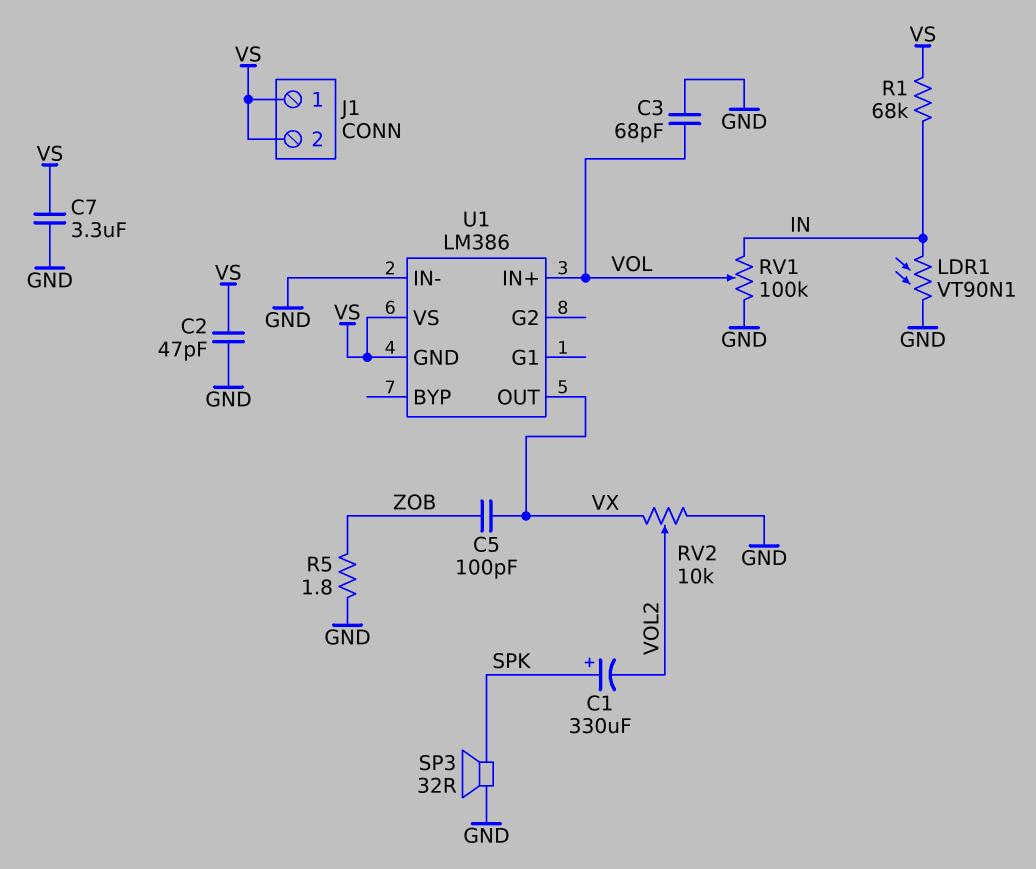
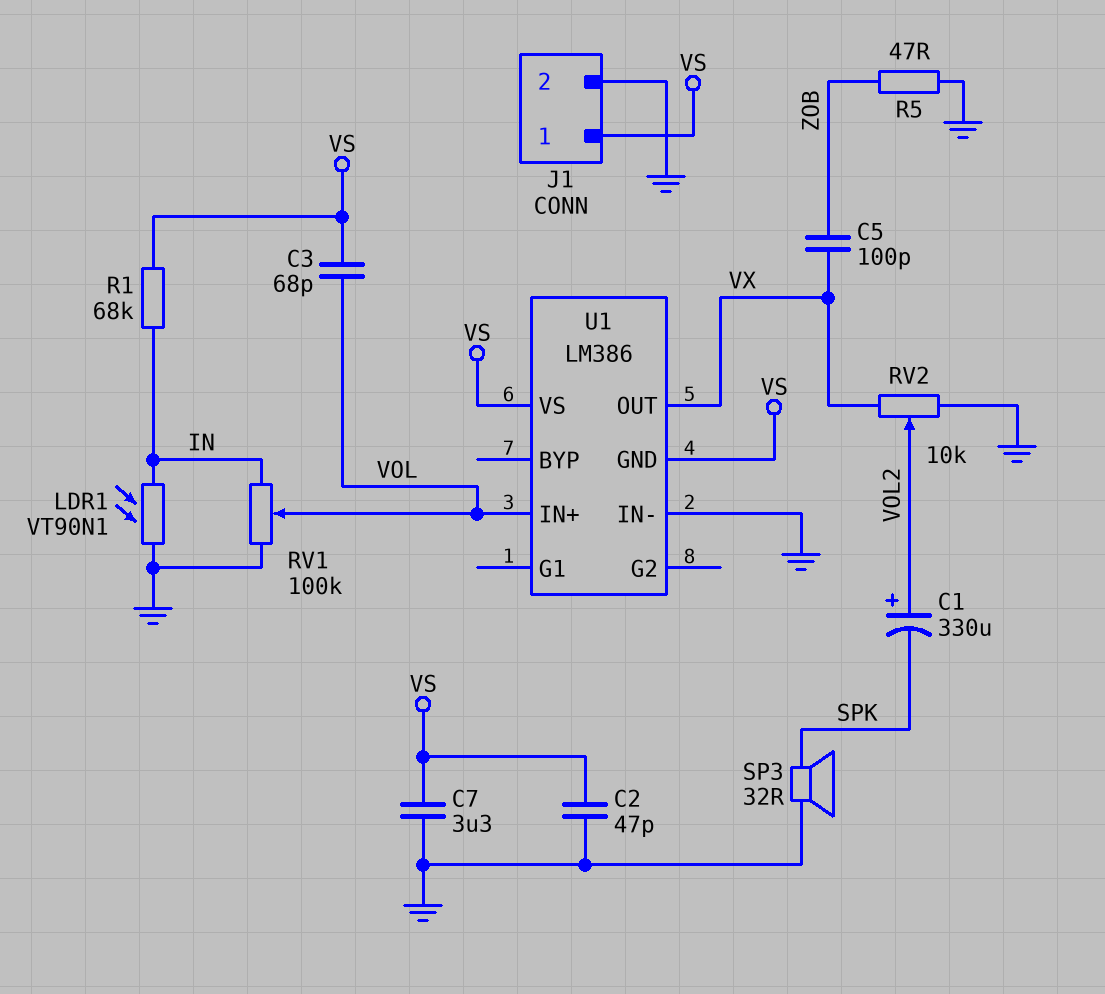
C1: 330uF (plus SPK, minus VOL2) -> 330uF (plus VOL2, minus SPK)
C3: 68pF (GND, VOL) -> 68pF (VOL, VS)
J1 pin 2: VS -> GND
R5: 1.8 (GND, ZOB) -> 47 (GND, ZOB)

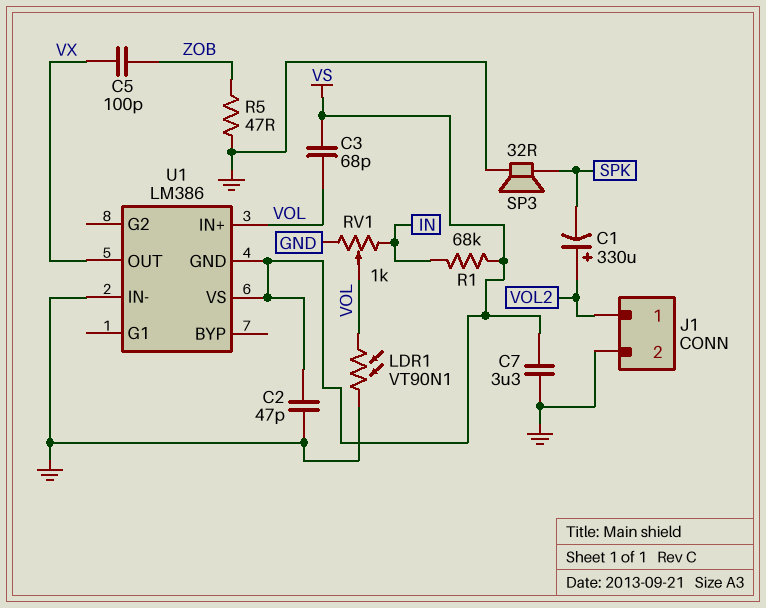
J1 pin 1: VS -> VOL2
LDR1: VT90N1 (GND, IN) -> VT90N1 (GND, VOL)
RV1: 100k (GND, IN, wiper VOL) -> 1k (GND, IN, wiper VOL)
RV2: 10k (GND, VX, wiper VOL2) -> none

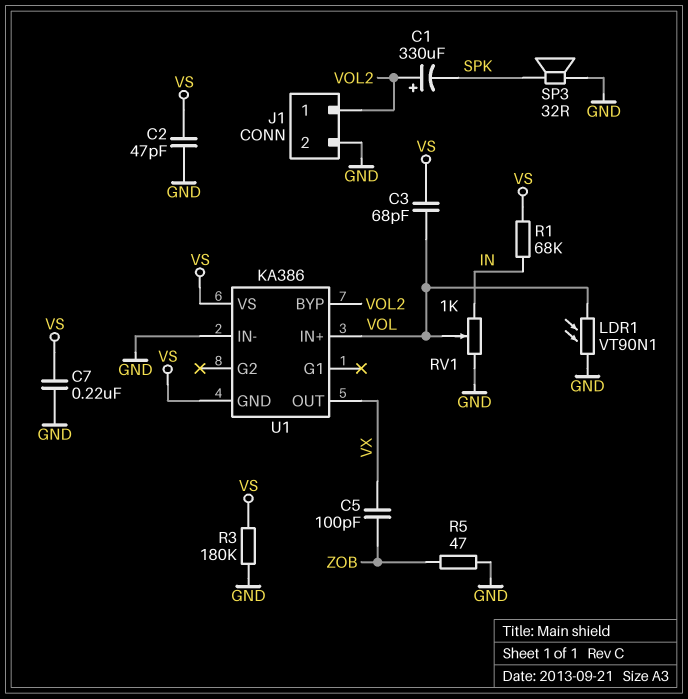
C7: 3.3uF (GND, VS) -> 220nF (GND, VS)
R3: none -> 180k (GND, VS)
U1: LM386 -> KA386
U1 pin BYP: none -> VOL2

